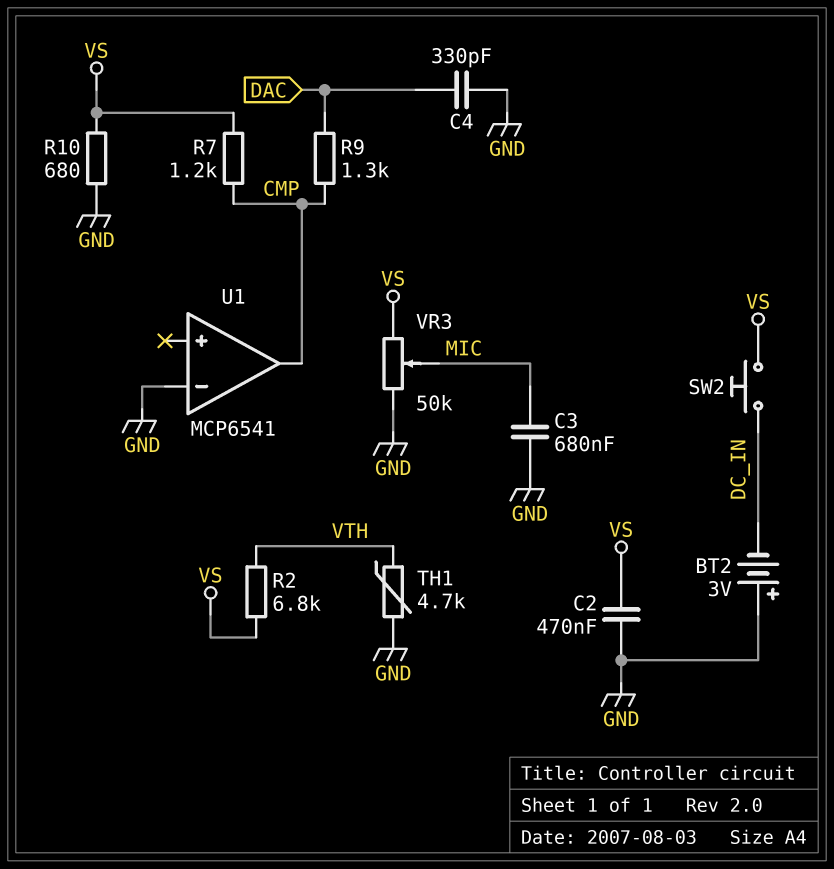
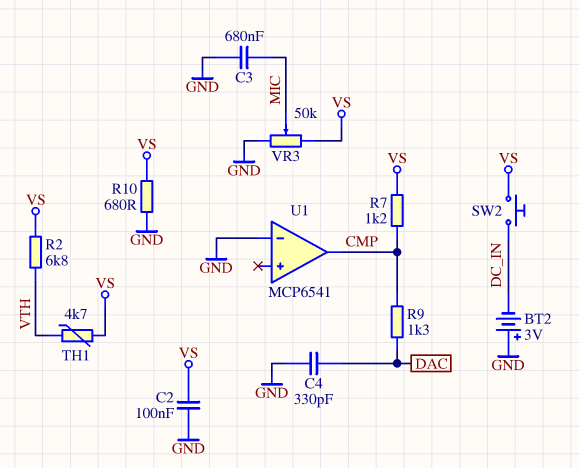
C2: 470nF (GND, VS) -> 100nF (GND, VS)
TH1: 4.7k (GND, VTH) -> 4.7k (VS, VTH)

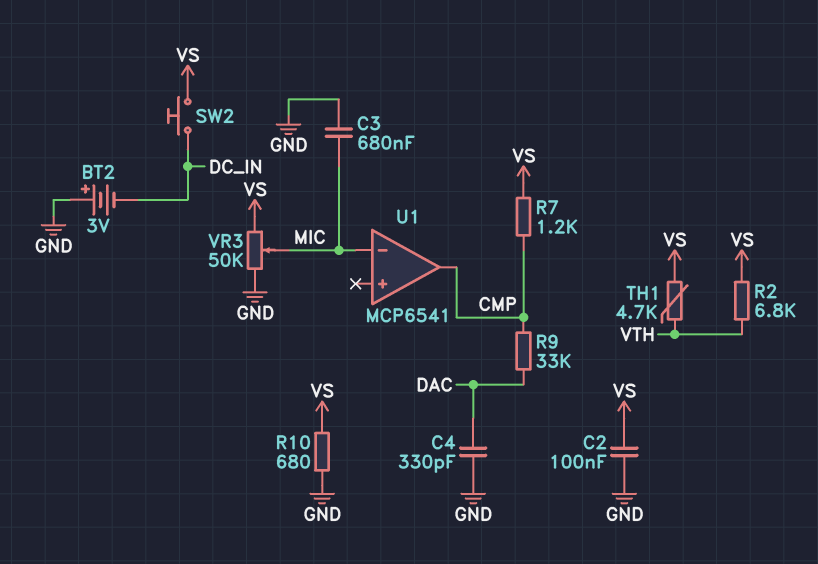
R9: 1.3k (CMP, DAC) -> 33k (CMP, DAC)
U1 pin in-: GND -> MIC

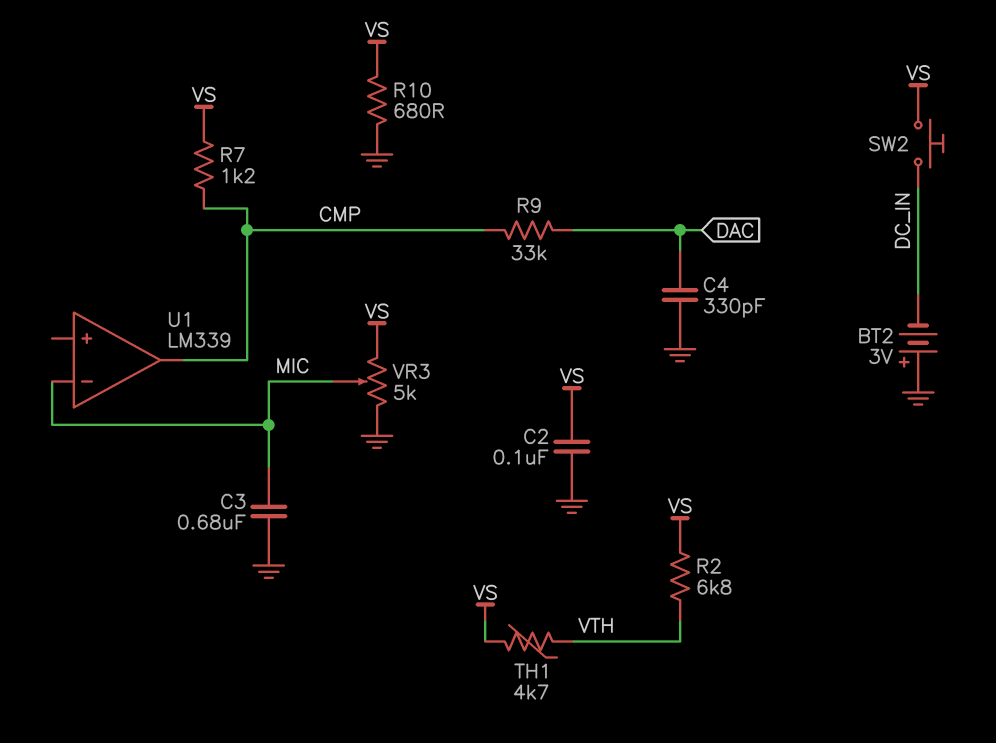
U1: MCP6541 -> LM339
VR3: 50k (GND, VS, wiper MIC) -> 5k (GND, VS, wiper MIC)

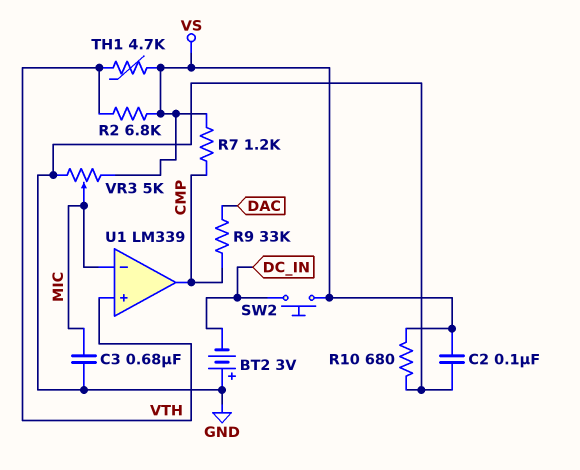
C4: 330pF (DAC, GND) -> none
U1 pin in+: none -> VTH

